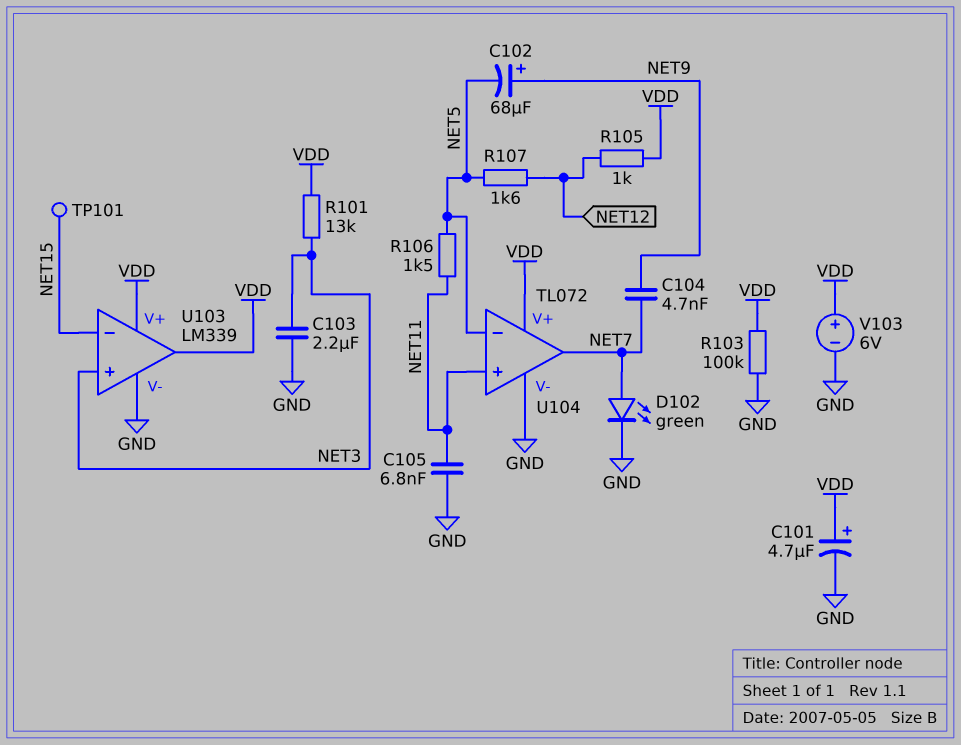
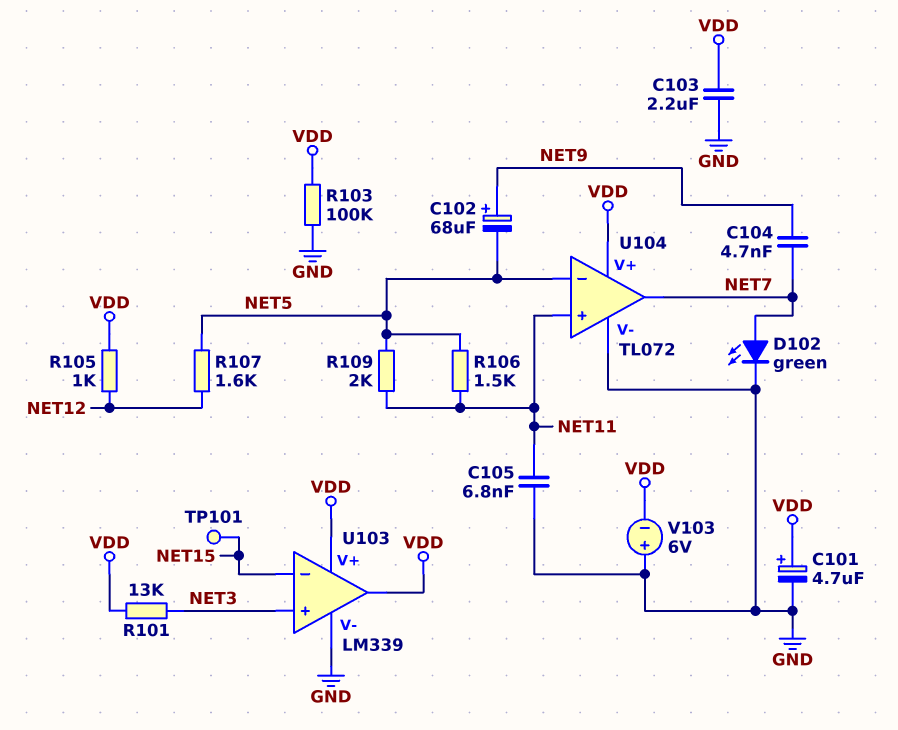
C103: 2.2uF (GND, NET3) -> 2.2uF (GND, VDD)
R109: none -> 2k (NET5, NET11)
V103: 6V (plus VDD, minus GND) -> 6V (plus GND, minus VDD)

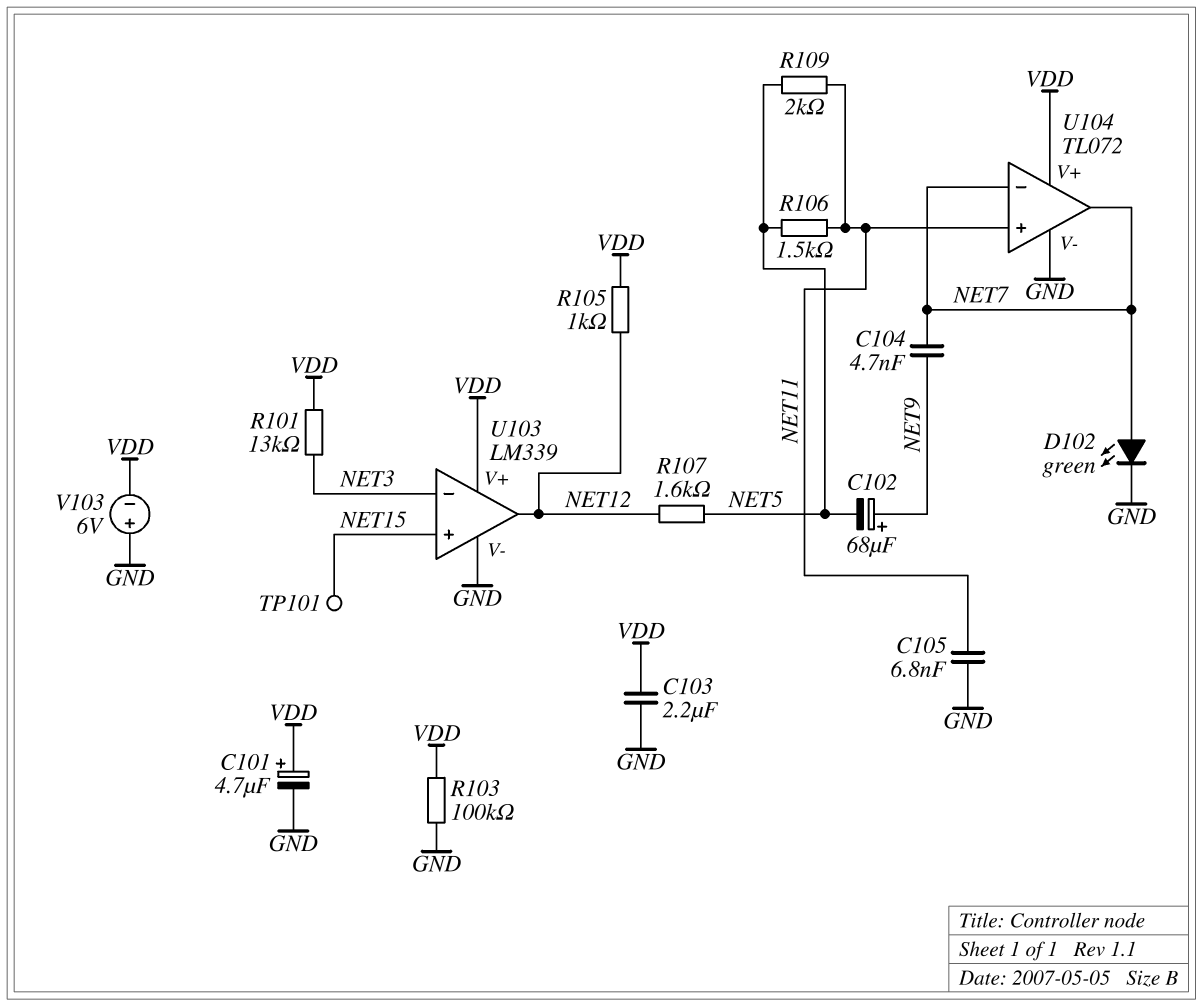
U103 pin in+: NET3 -> NET15
U103 pin in-: NET15 -> NET3
U103 pin out: VDD -> NET12
U104 pin in-: NET5 -> NET7

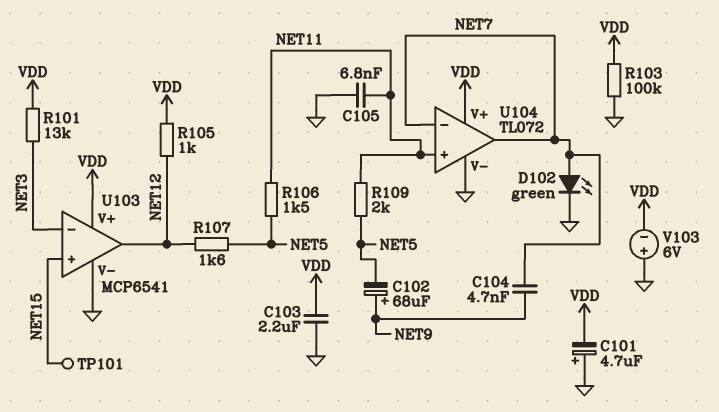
C101: 4.7uF (plus VDD, minus GND) -> 4.7uF (plus GND, minus VDD)
U103: LM339 -> MCP6541

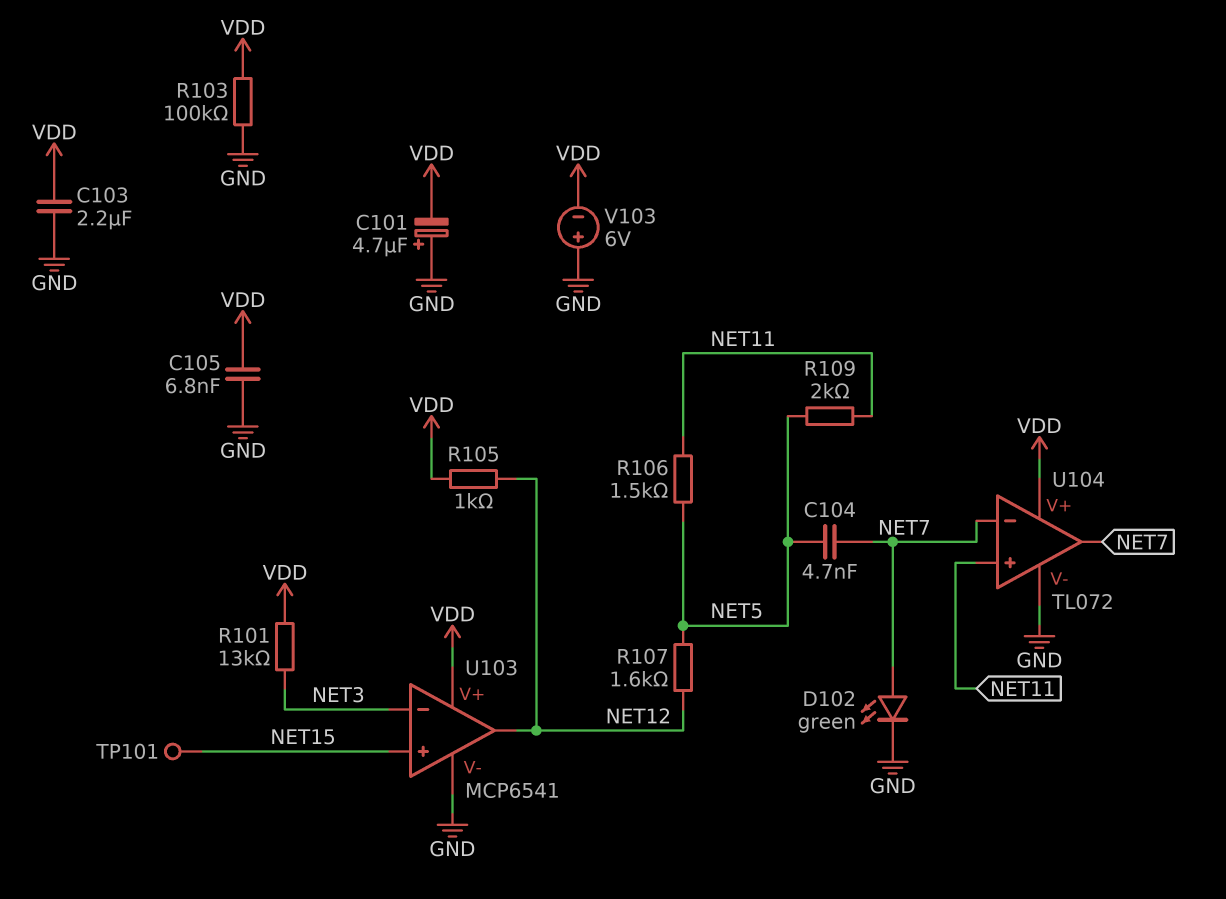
C102: 68uF (plus NET9, minus NET5) -> none
C104: 4.7nF (NET7, NET9) -> 4.7nF (NET5, NET7)
C105: 6.8nF (GND, NET11) -> 6.8nF (GND, VDD)

